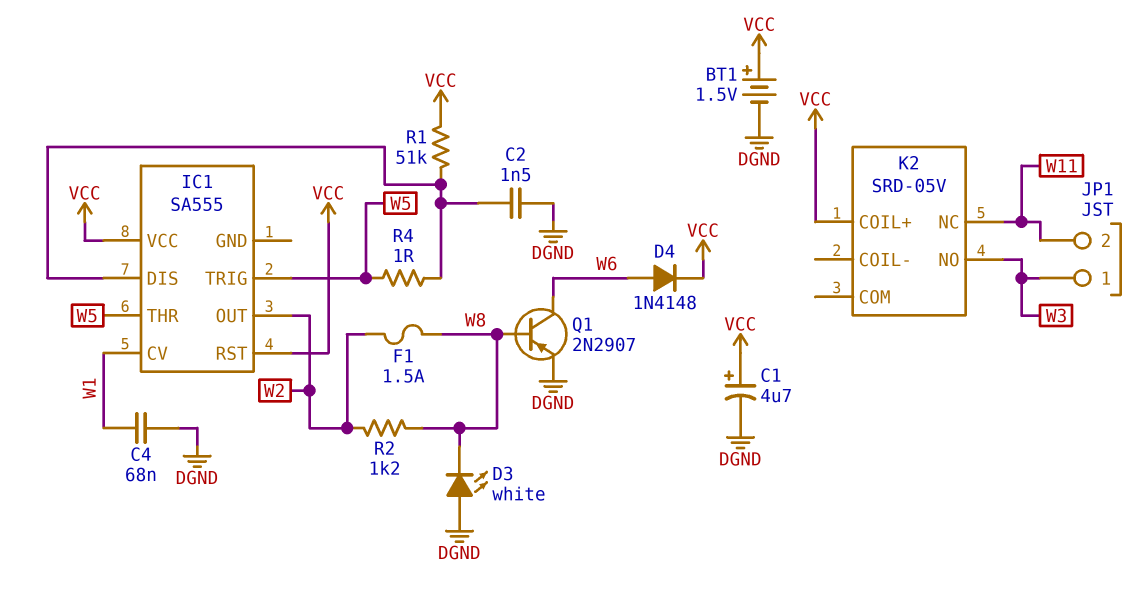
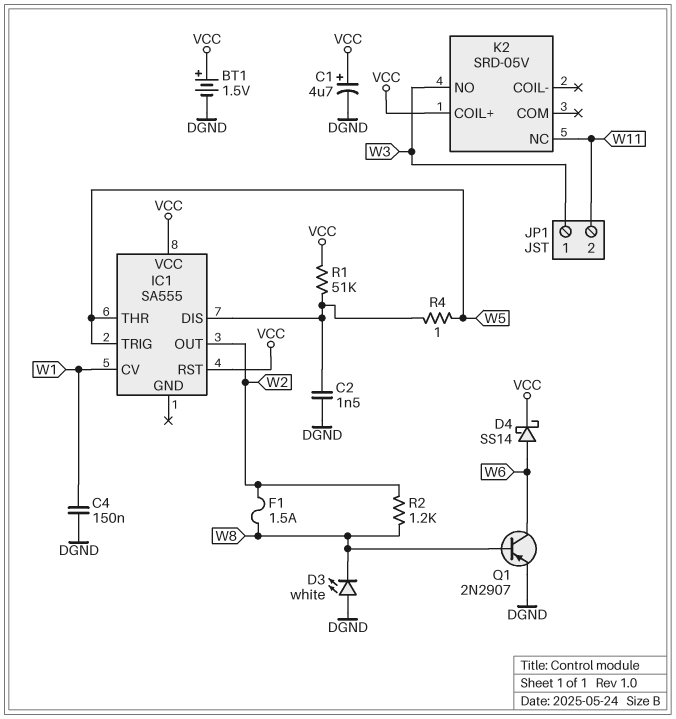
C4: 68nF (DGND, W1) -> 150nF (DGND, W1)
D4: diode 1N4148 (A W6, K VCC) -> schottky SS14 (A W6, K VCC)

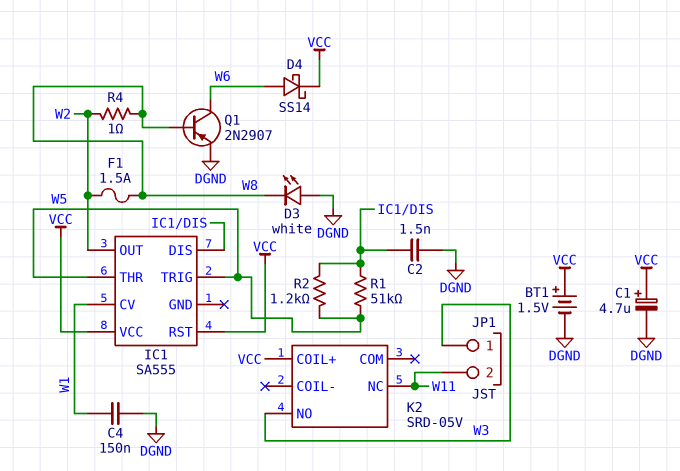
R1: 51k (IC1/DIS, VCC) -> 51k (IC1/DIS, W5)
R2: 1.2k (W2, W8) -> 1.2k (IC1/DIS, W5)
R4: 1 (IC1/DIS, W5) -> 1 (W2, W8)

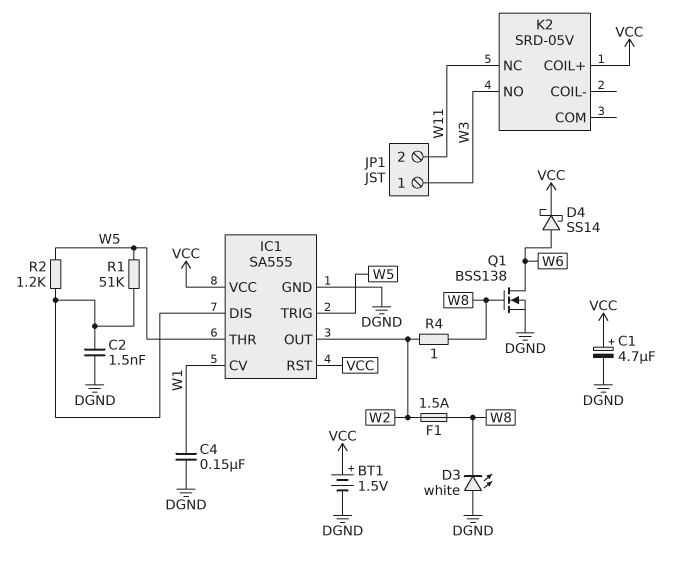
IC1 pin GND: none -> DGND
Q1: PNP 2N2907 (B W8, C W6, E DGND) -> NMOS BSS138 (G W8, D W6, S DGND)

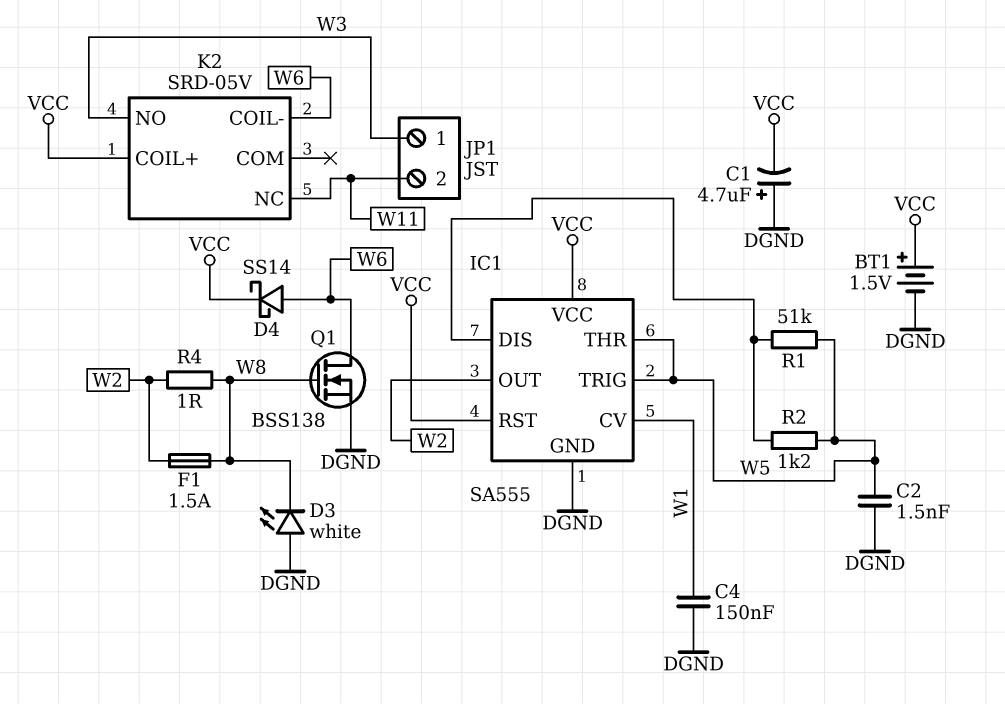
C1: 4.7uF (plus VCC, minus DGND) -> 4.7uF (plus DGND, minus VCC)
C2: 1.5nF (DGND, IC1/DIS) -> 1.5nF (DGND, W5)
K2 pin COIL-: none -> W6

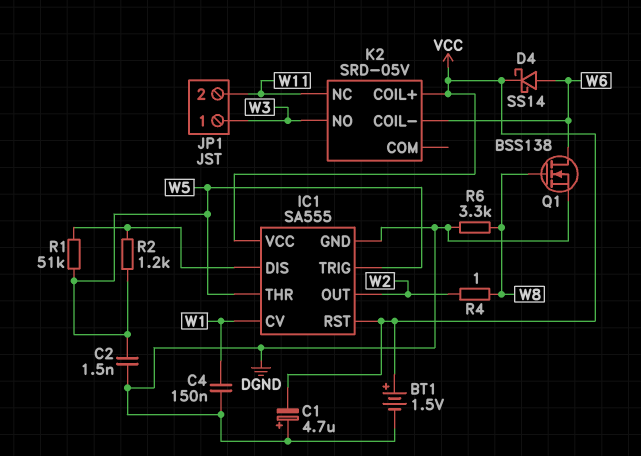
D3: LED white (A DGND, K W8) -> none
F1: 1.5A (W2, W8) -> none
R6: none -> 3.3k (DGND, W8)

